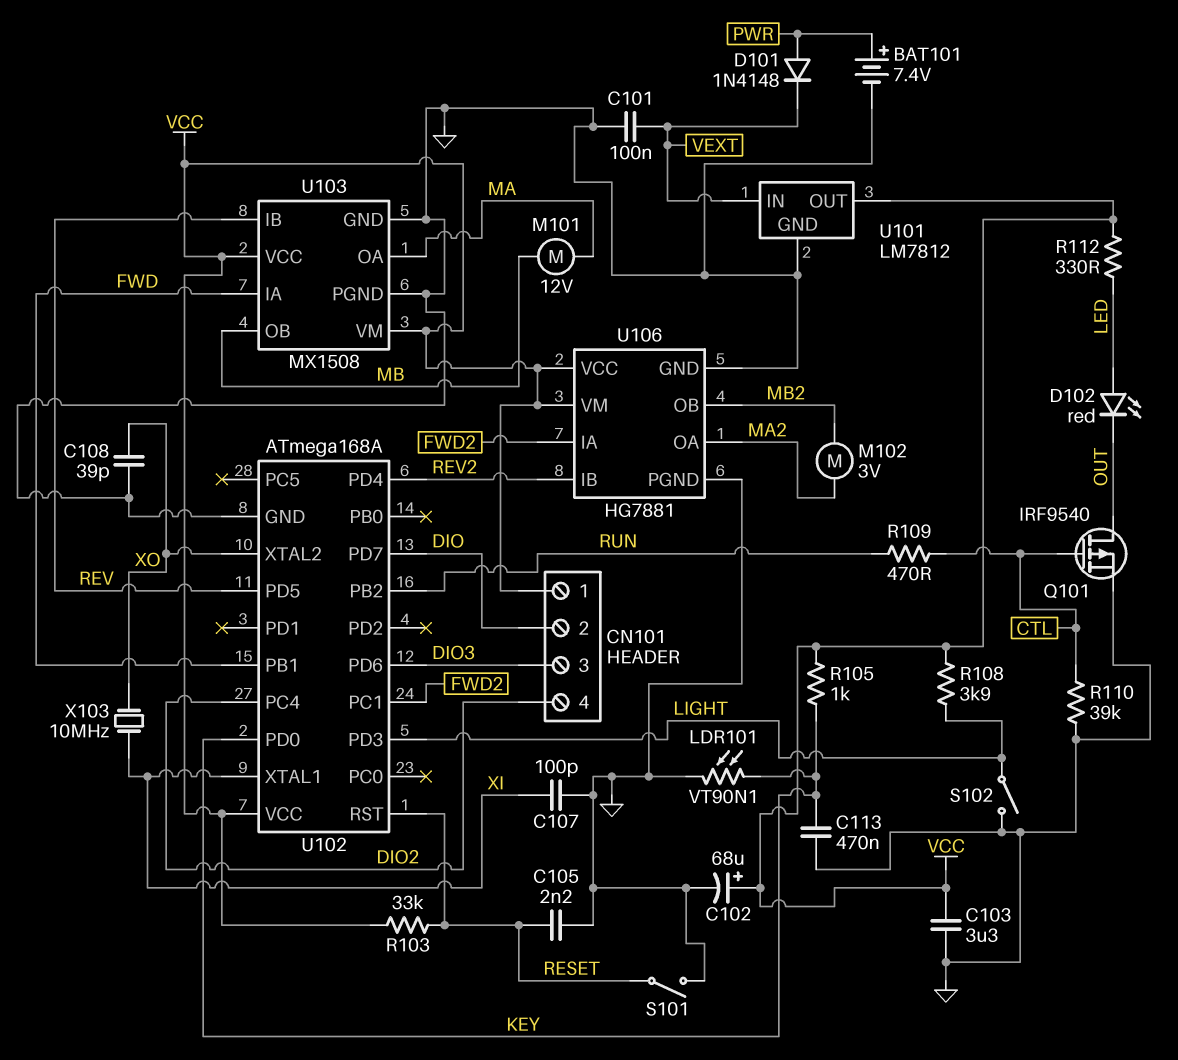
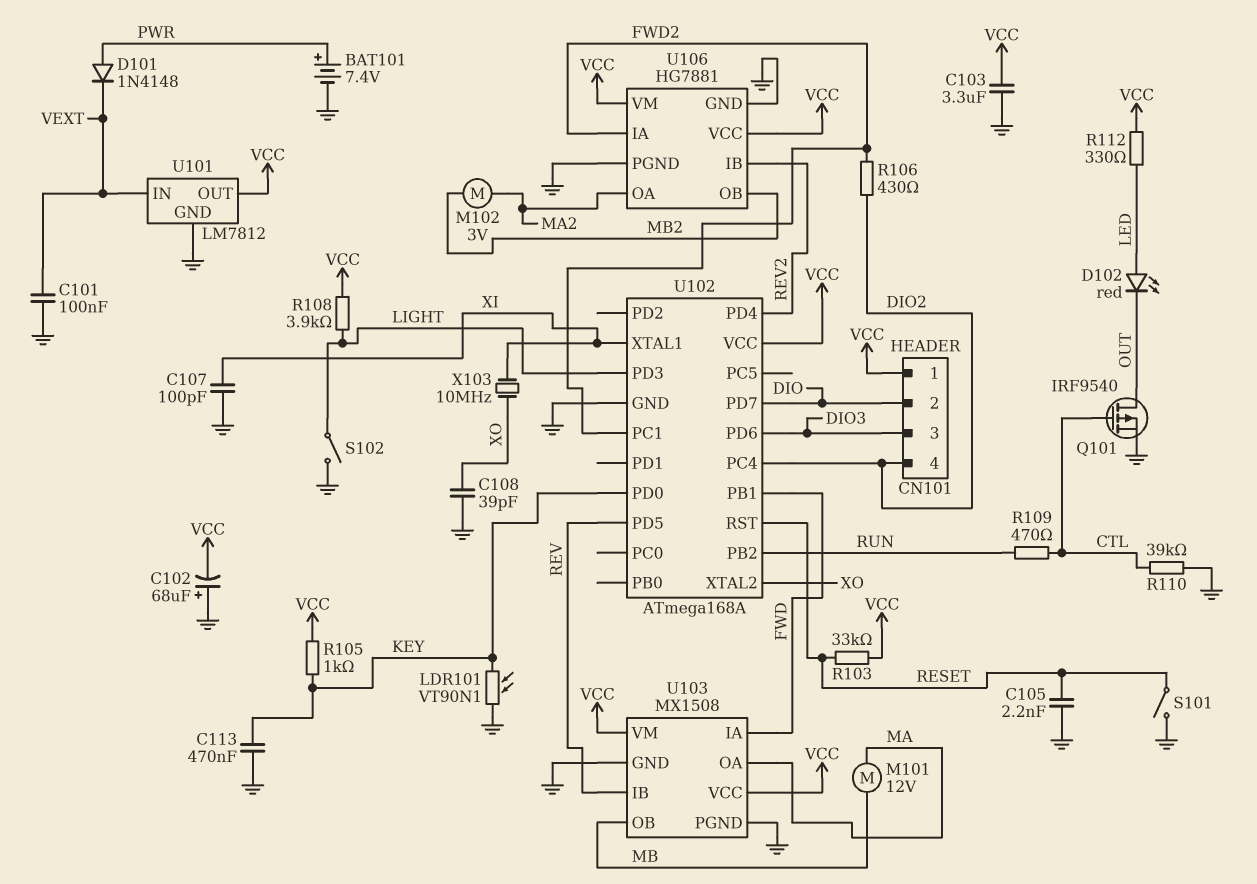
C102: 68uF (plus VCC, minus GND) -> 68uF (plus GND, minus VCC)
R106: none -> 430 (DIO2, FWD2)

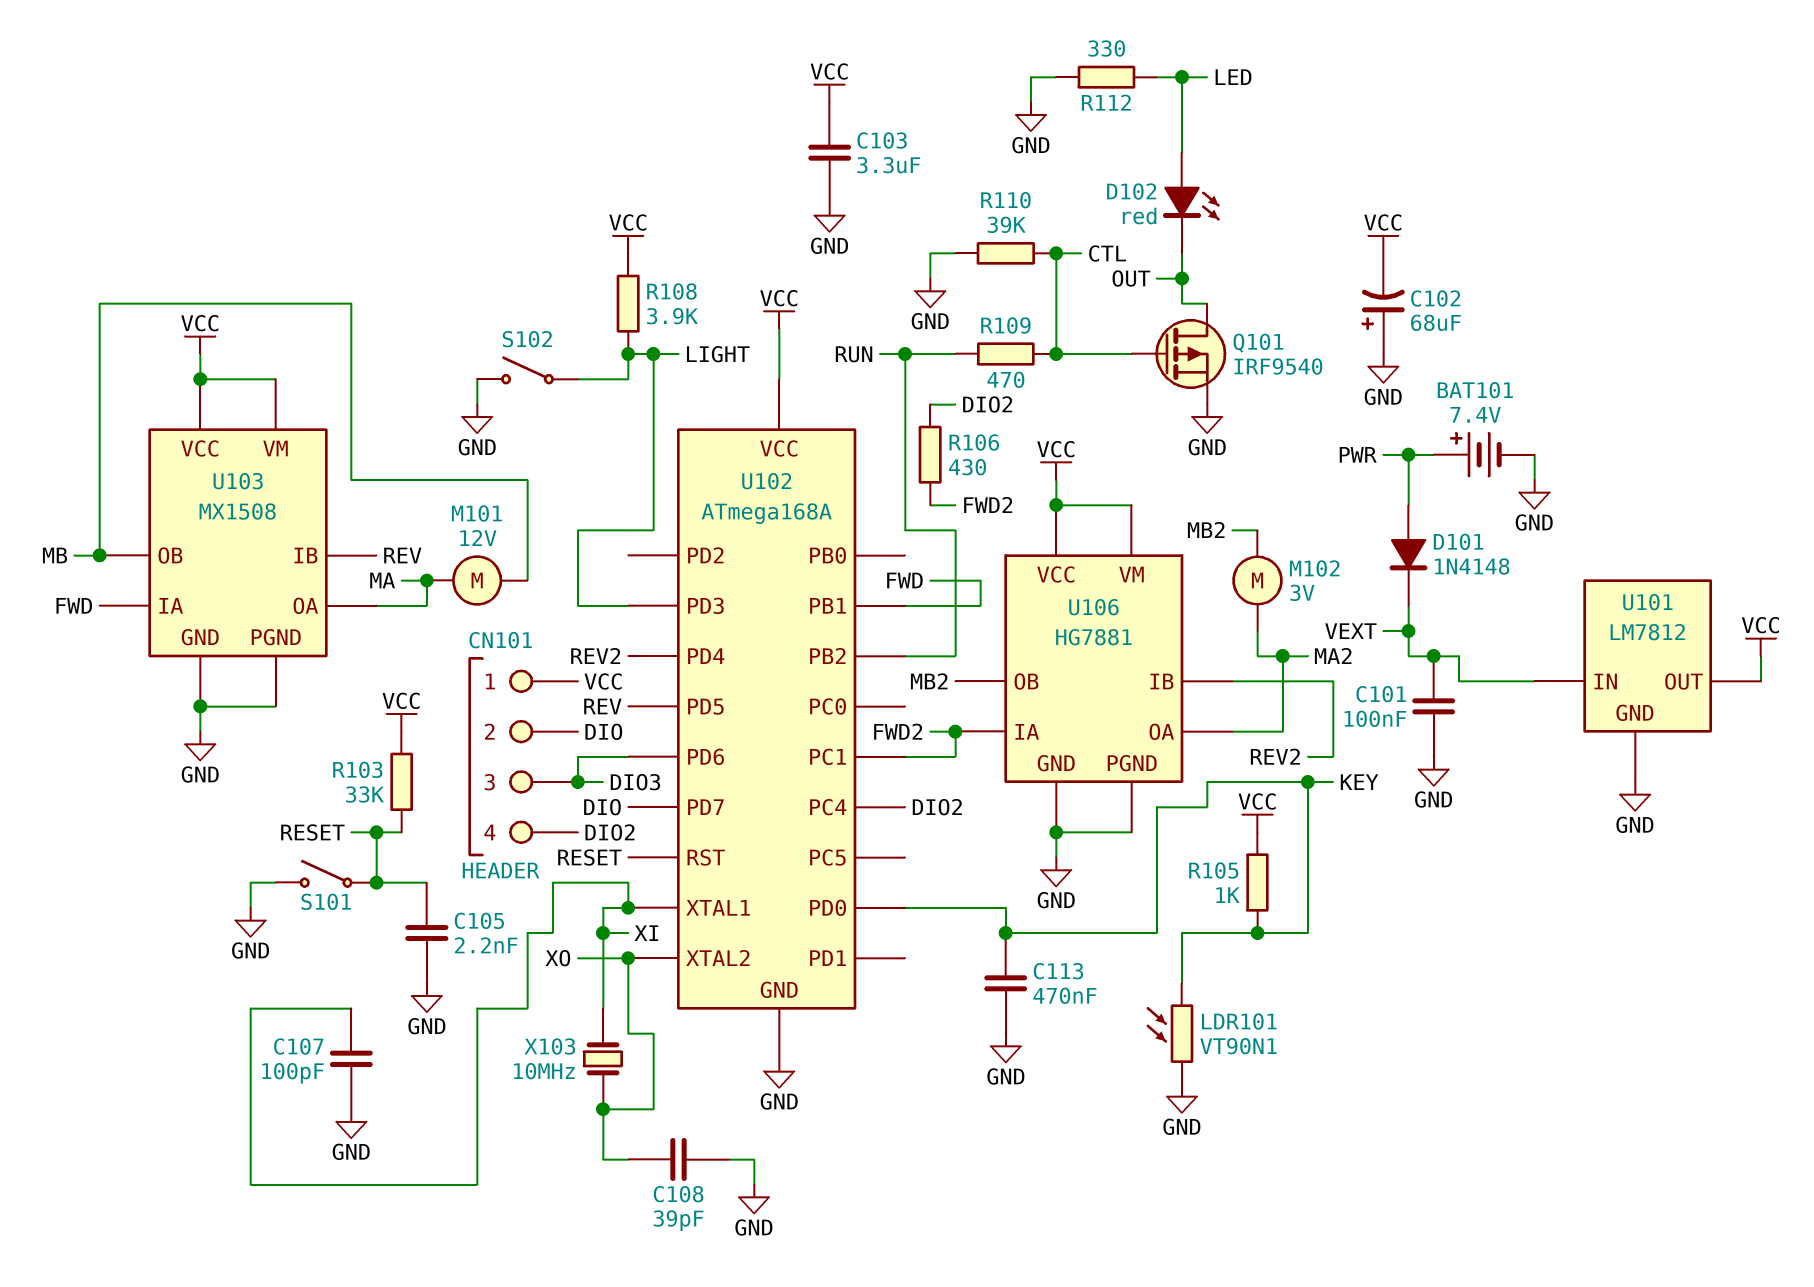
R112: 330 (LED, VCC) -> 330 (GND, LED)

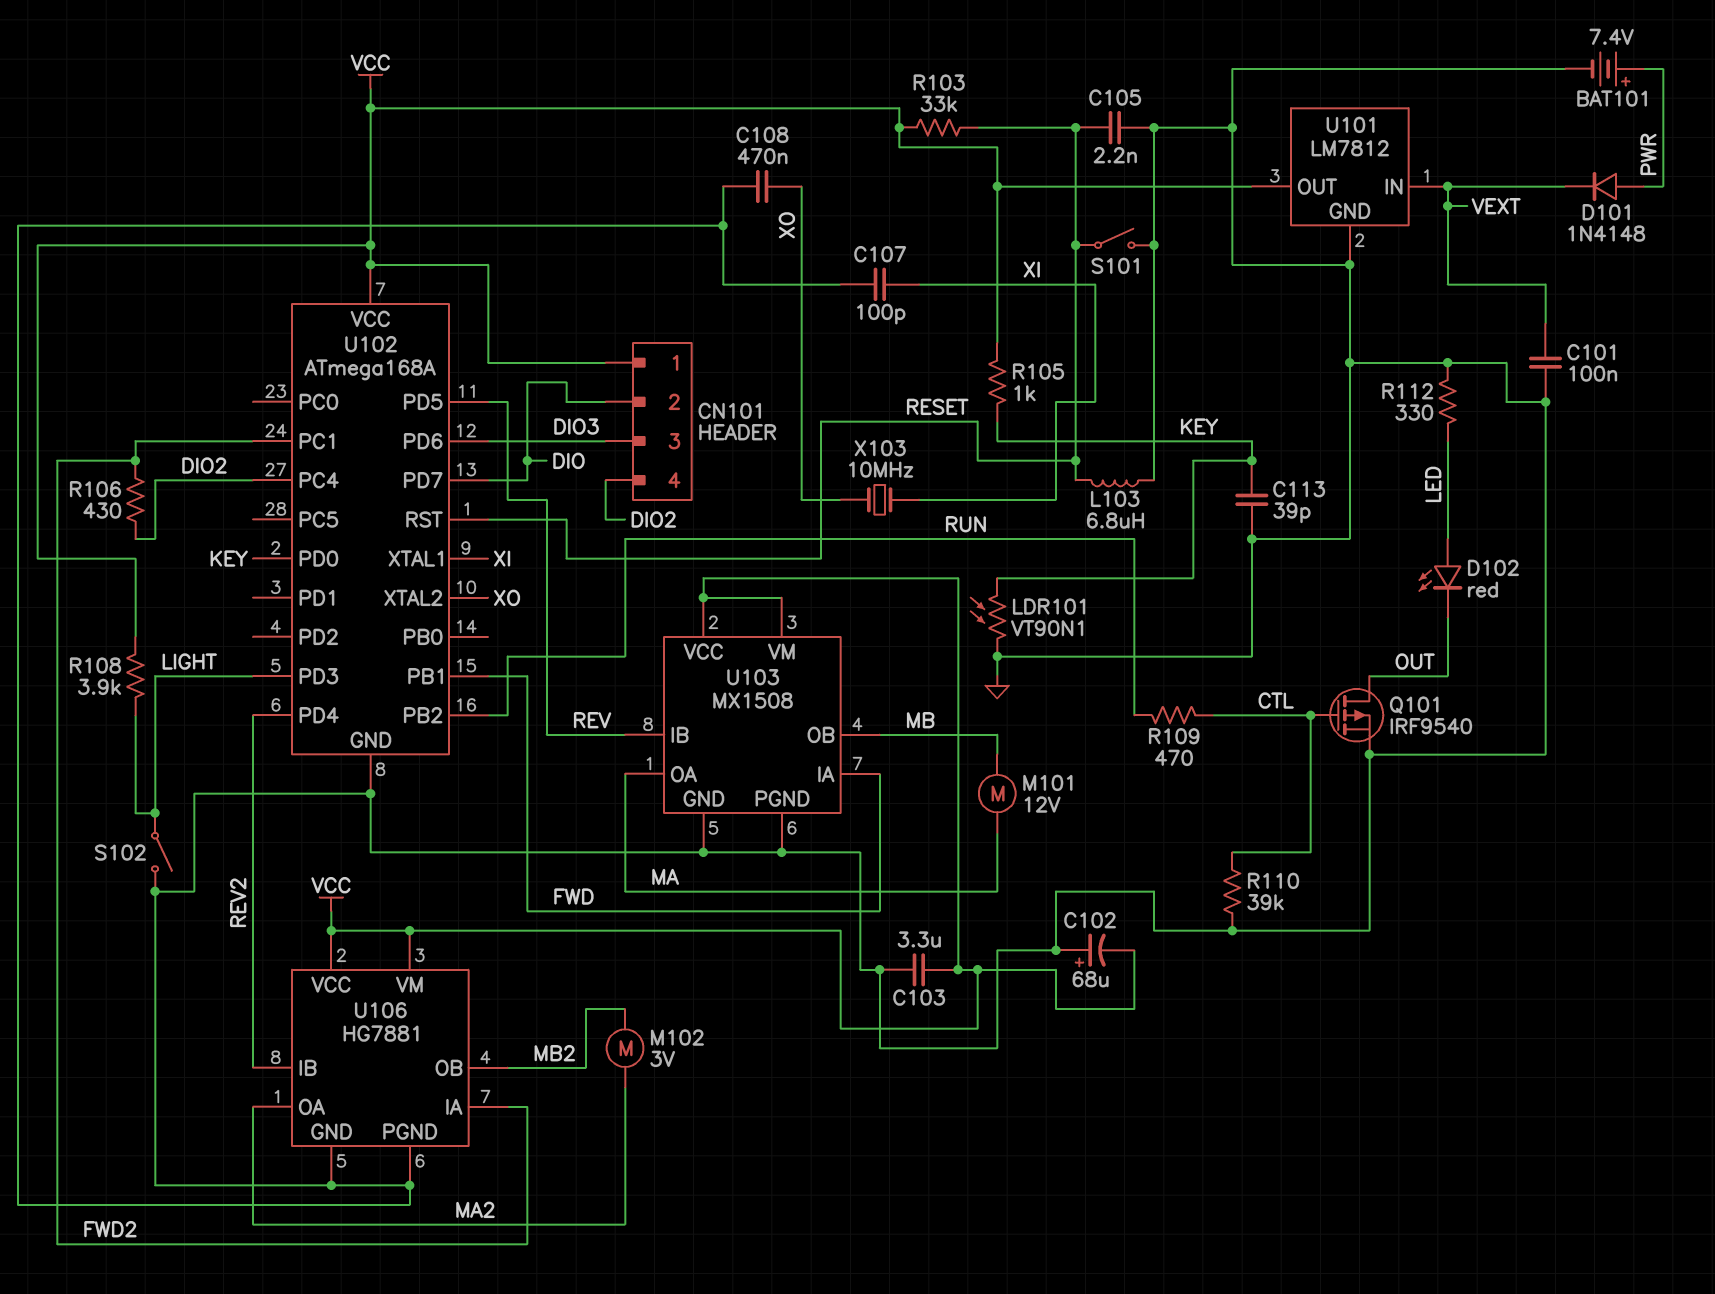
C108: 39pF (GND, XO) -> 470nF (GND, XO)
C113: 470nF (GND, KEY) -> 39pF (GND, KEY)
L103: none -> 6.8uH (GND, RESET)

